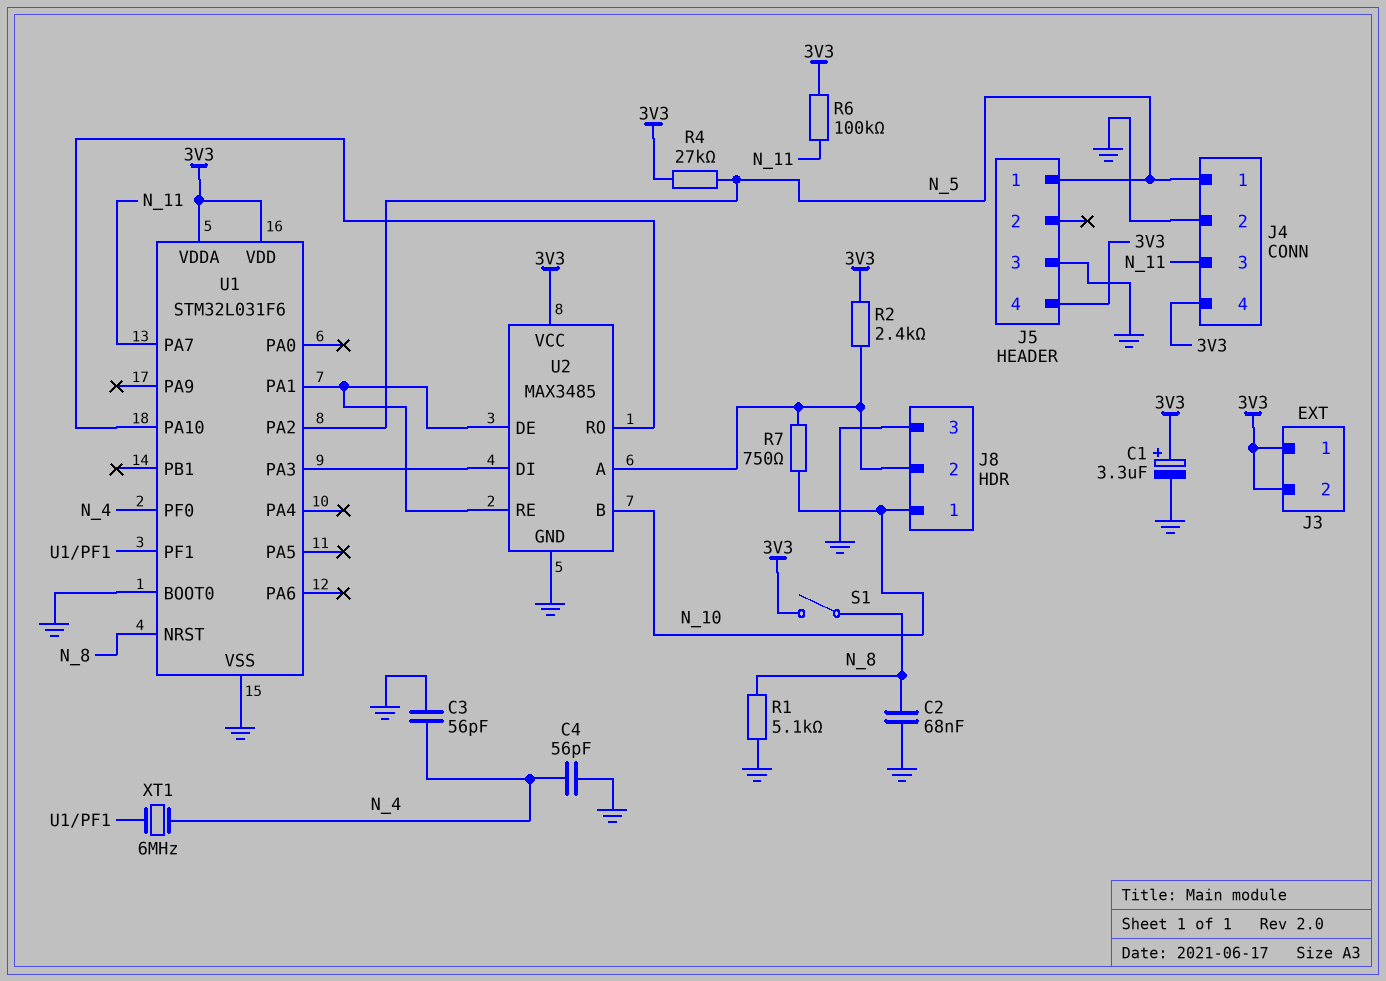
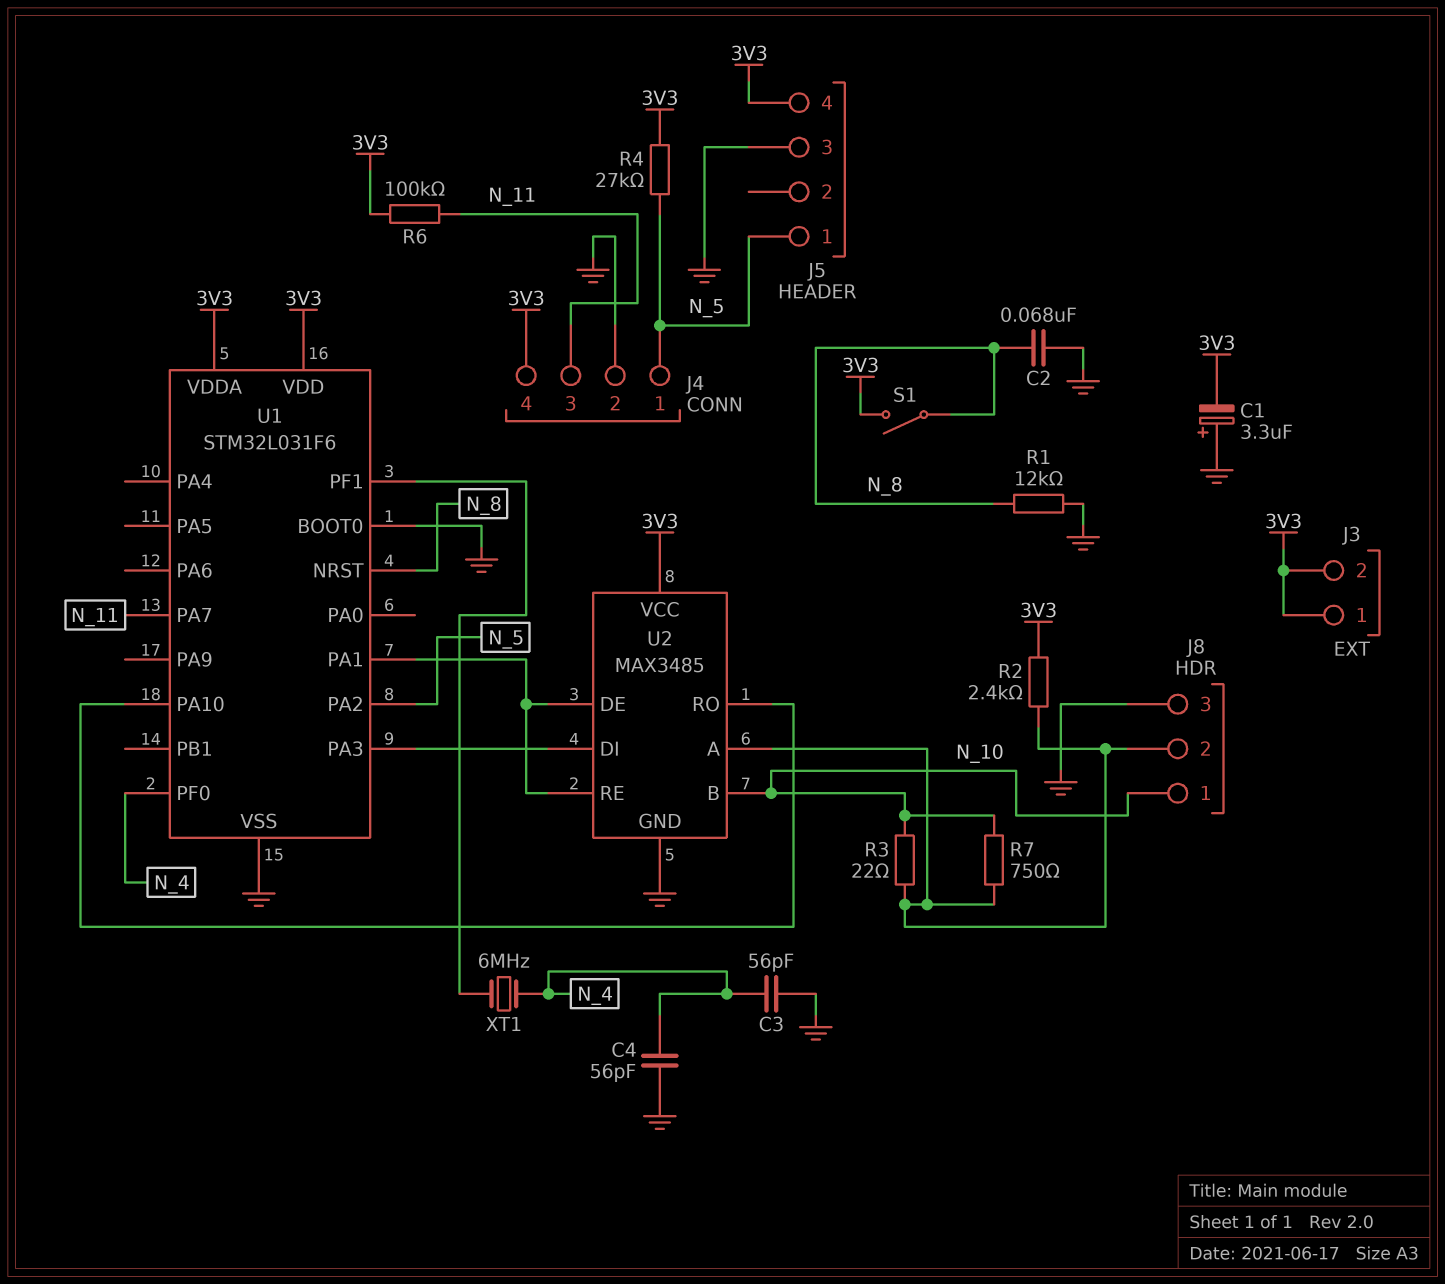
C1: 3.3uF (plus 3V3, minus GND) -> 3.3uF (plus GND, minus 3V3)
R1: 5.1k (GND, N_8) -> 12k (GND, N_8)
R3: none -> 22 (J8/2, N_10)

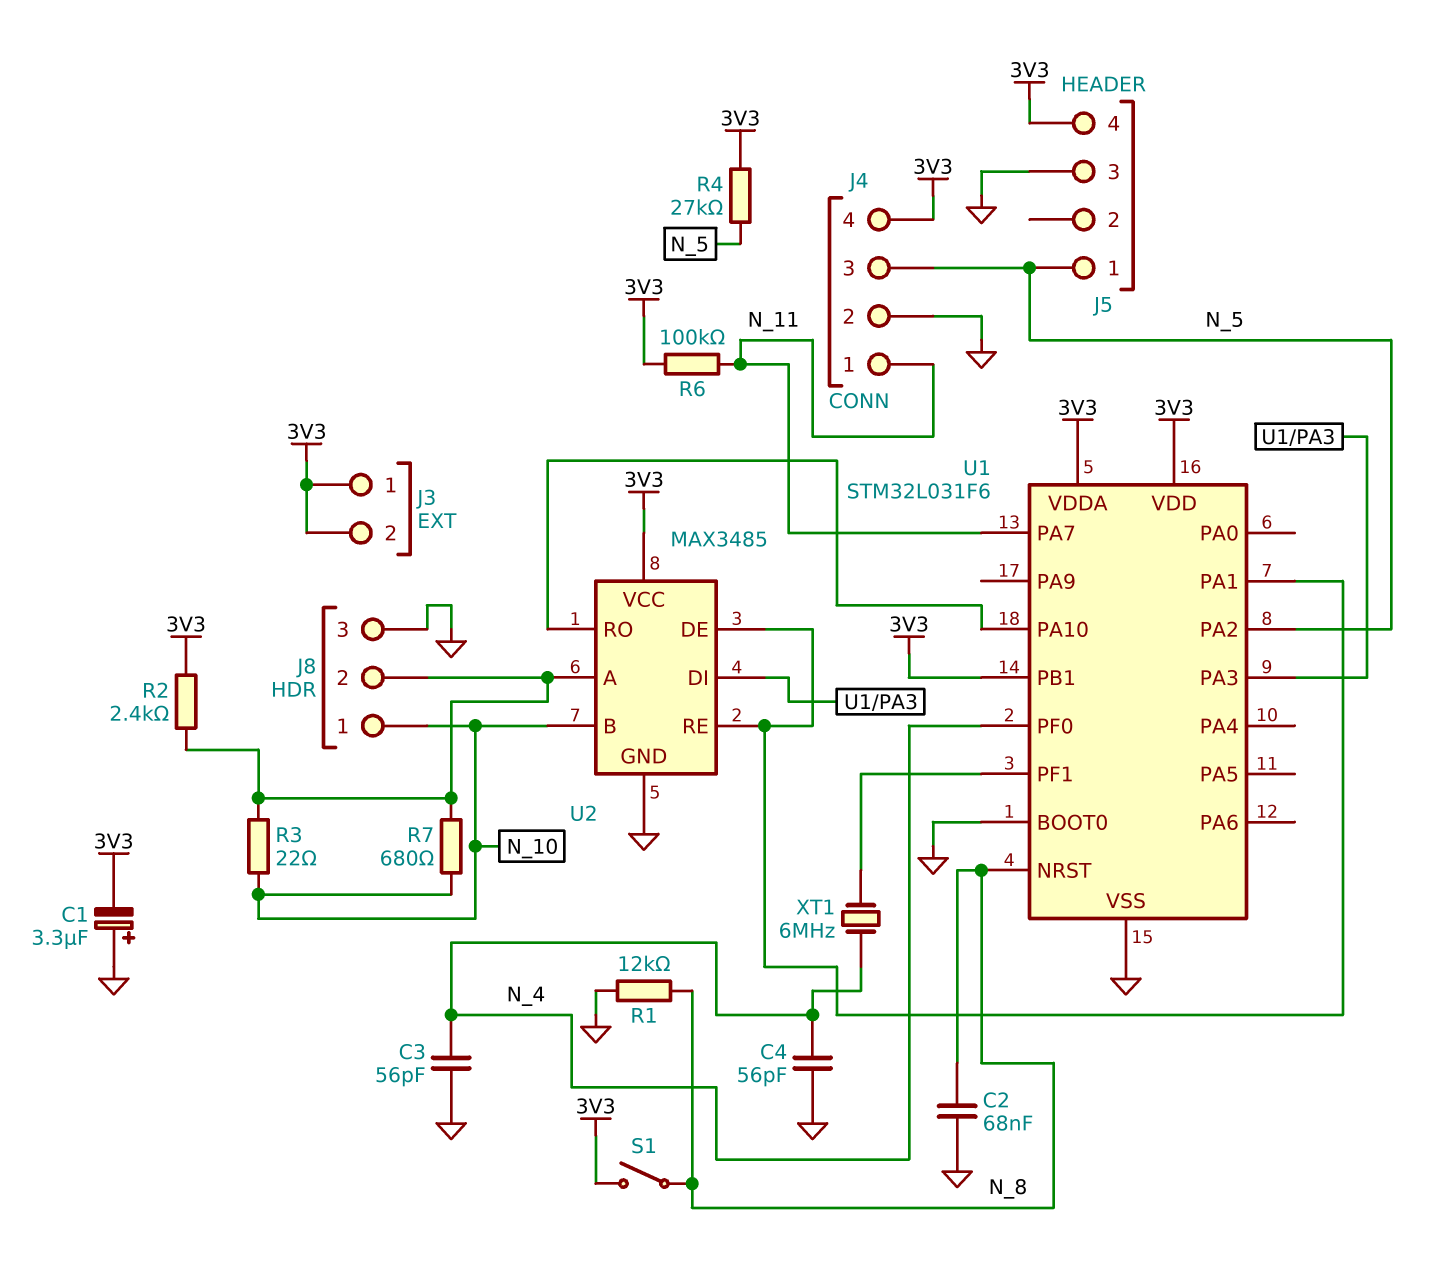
J4 pin 1: N_5 -> N_11
J4 pin 3: N_11 -> N_5
R7: 750 (J8/2, N_10) -> 680 (J8/2, N_10)
U1 pin PB1: none -> 3V3

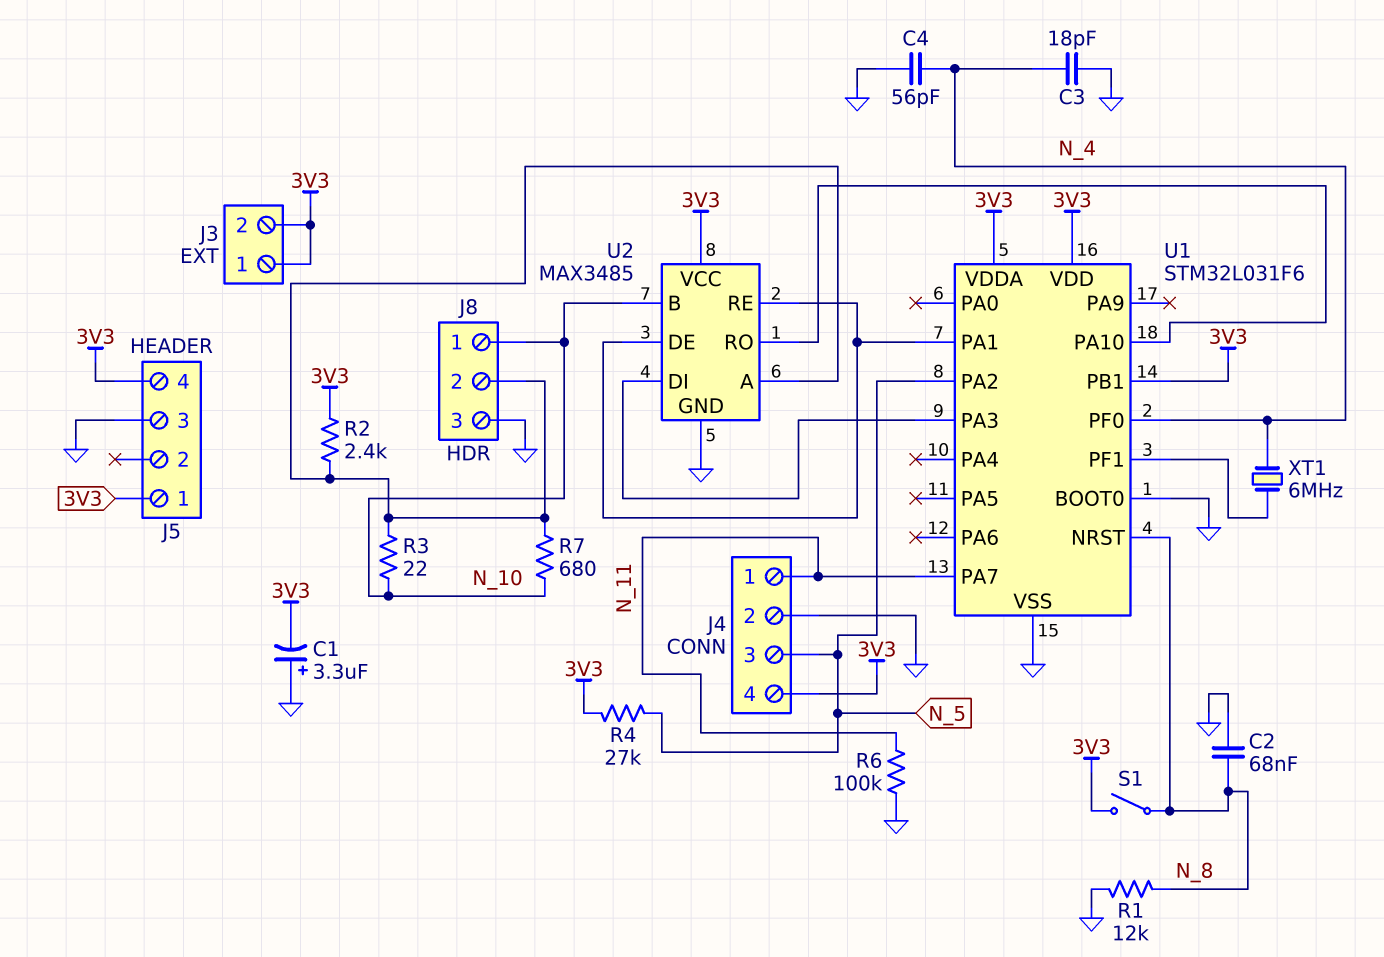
C3: 56pF (GND, N_4) -> 18pF (GND, N_4)
J5 pin 1: N_5 -> 3V3
R6: 100k (3V3, N_11) -> 100k (GND, N_11)

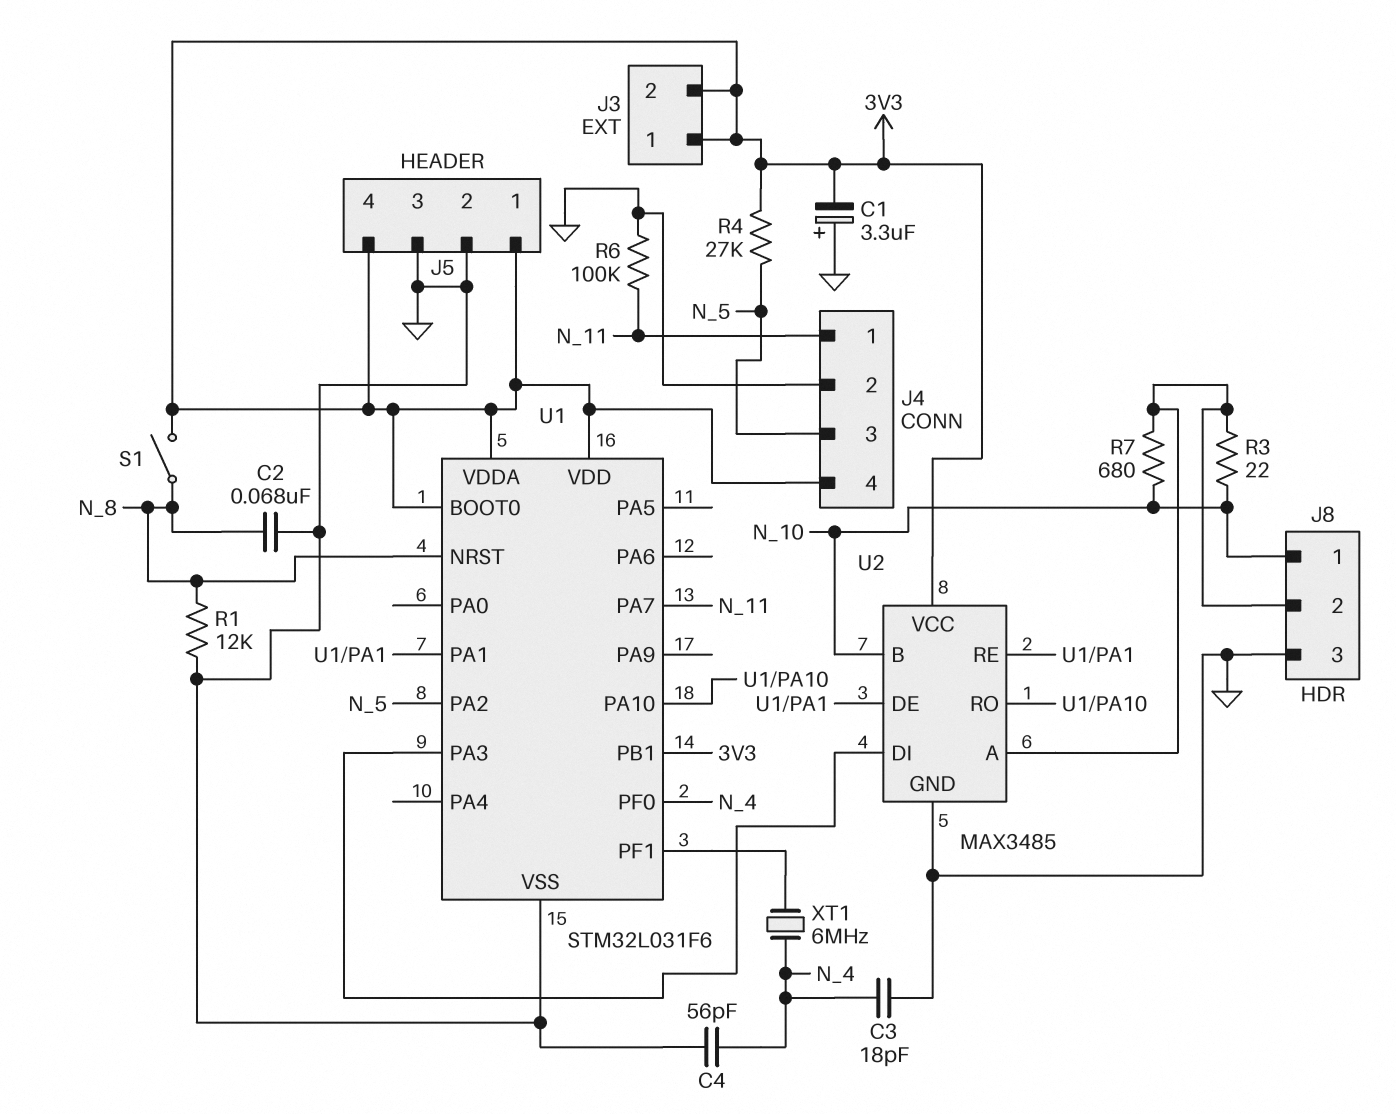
J5 pin 2: none -> GND
R2: 2.4k (3V3, J8/2) -> none
U1 pin BOOT0: GND -> 3V3

